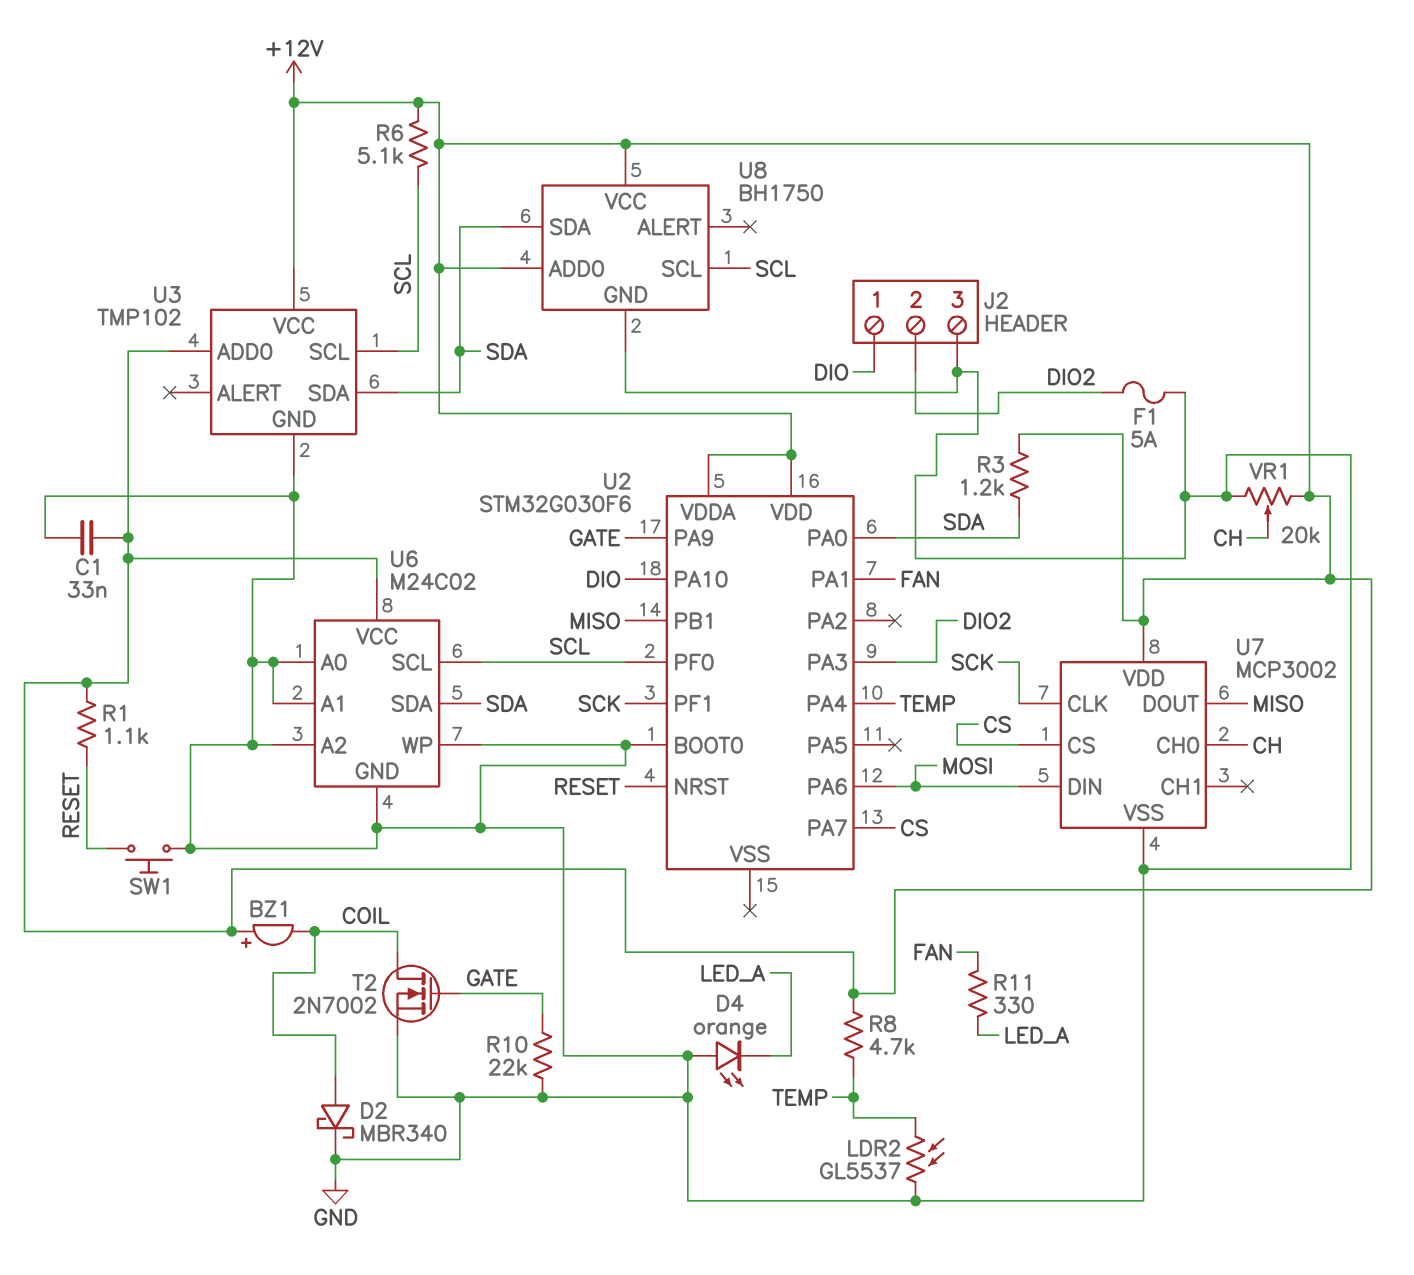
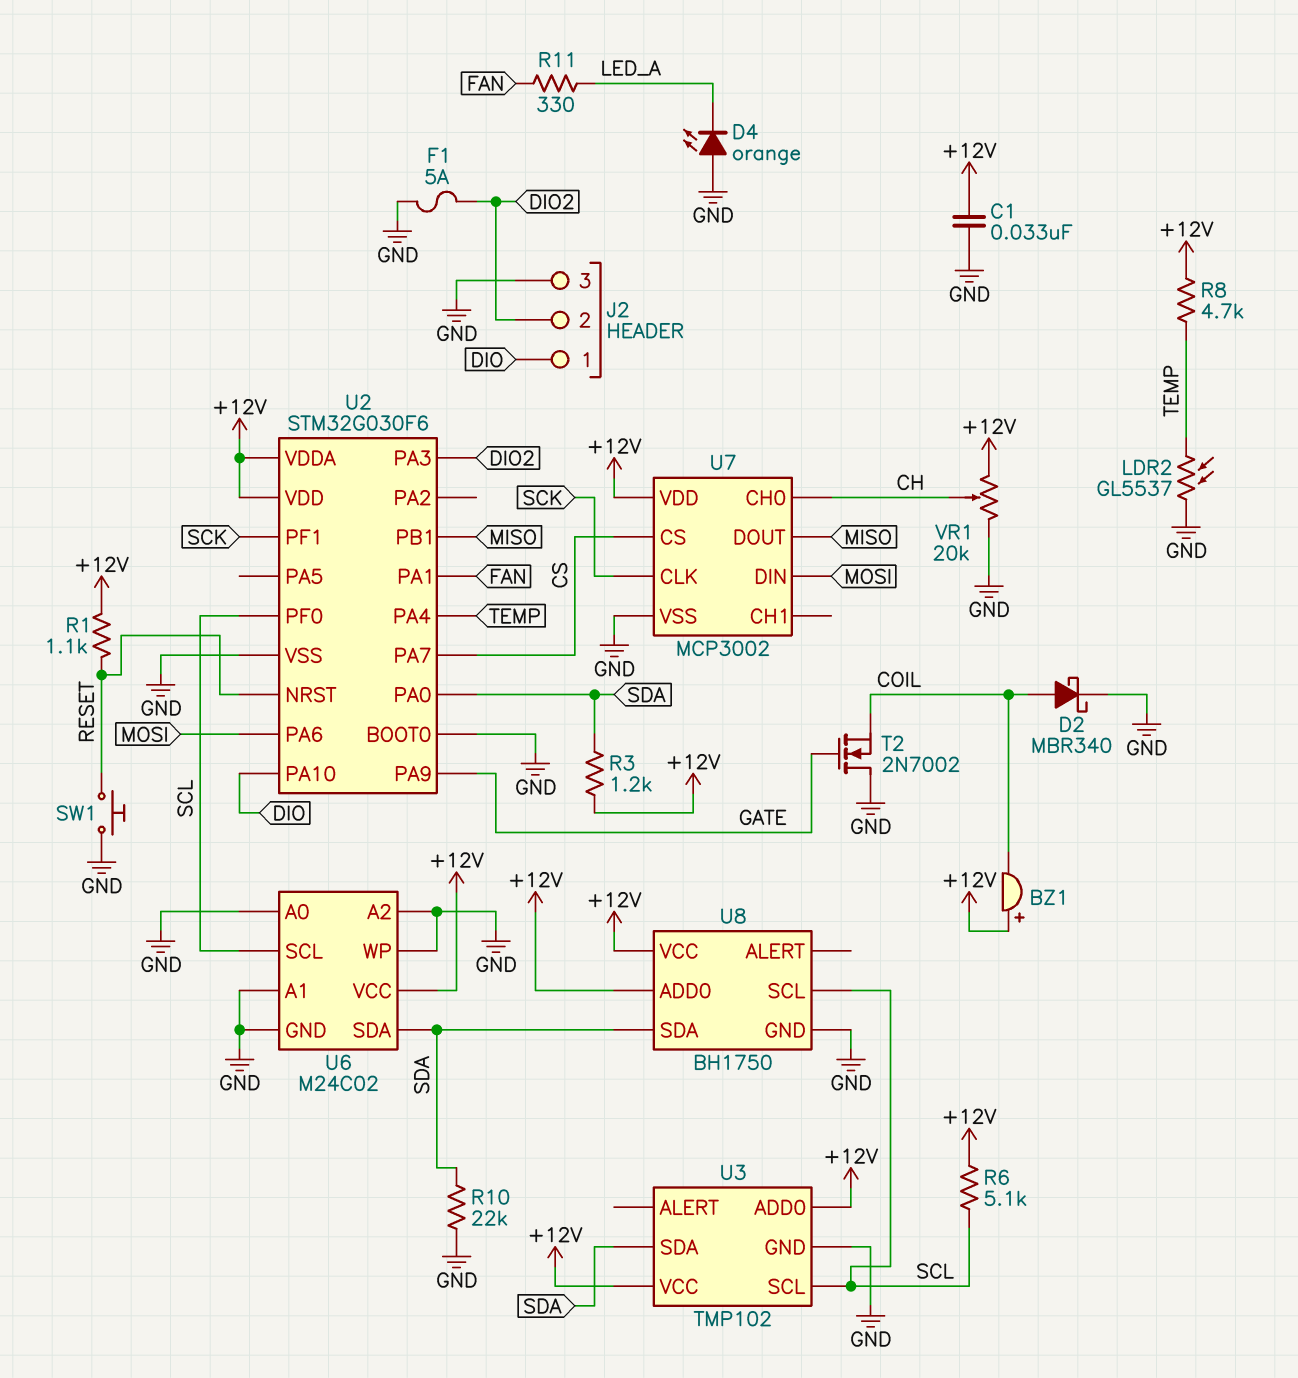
R10: 22k (GATE, GND) -> 22k (GND, SDA)
T2: NMOS 2N7002 (G GATE, D COIL, S GND) -> NMOS 2N7002 (G GATE, D GND, S COIL)
U2 pin VSS: none -> GND

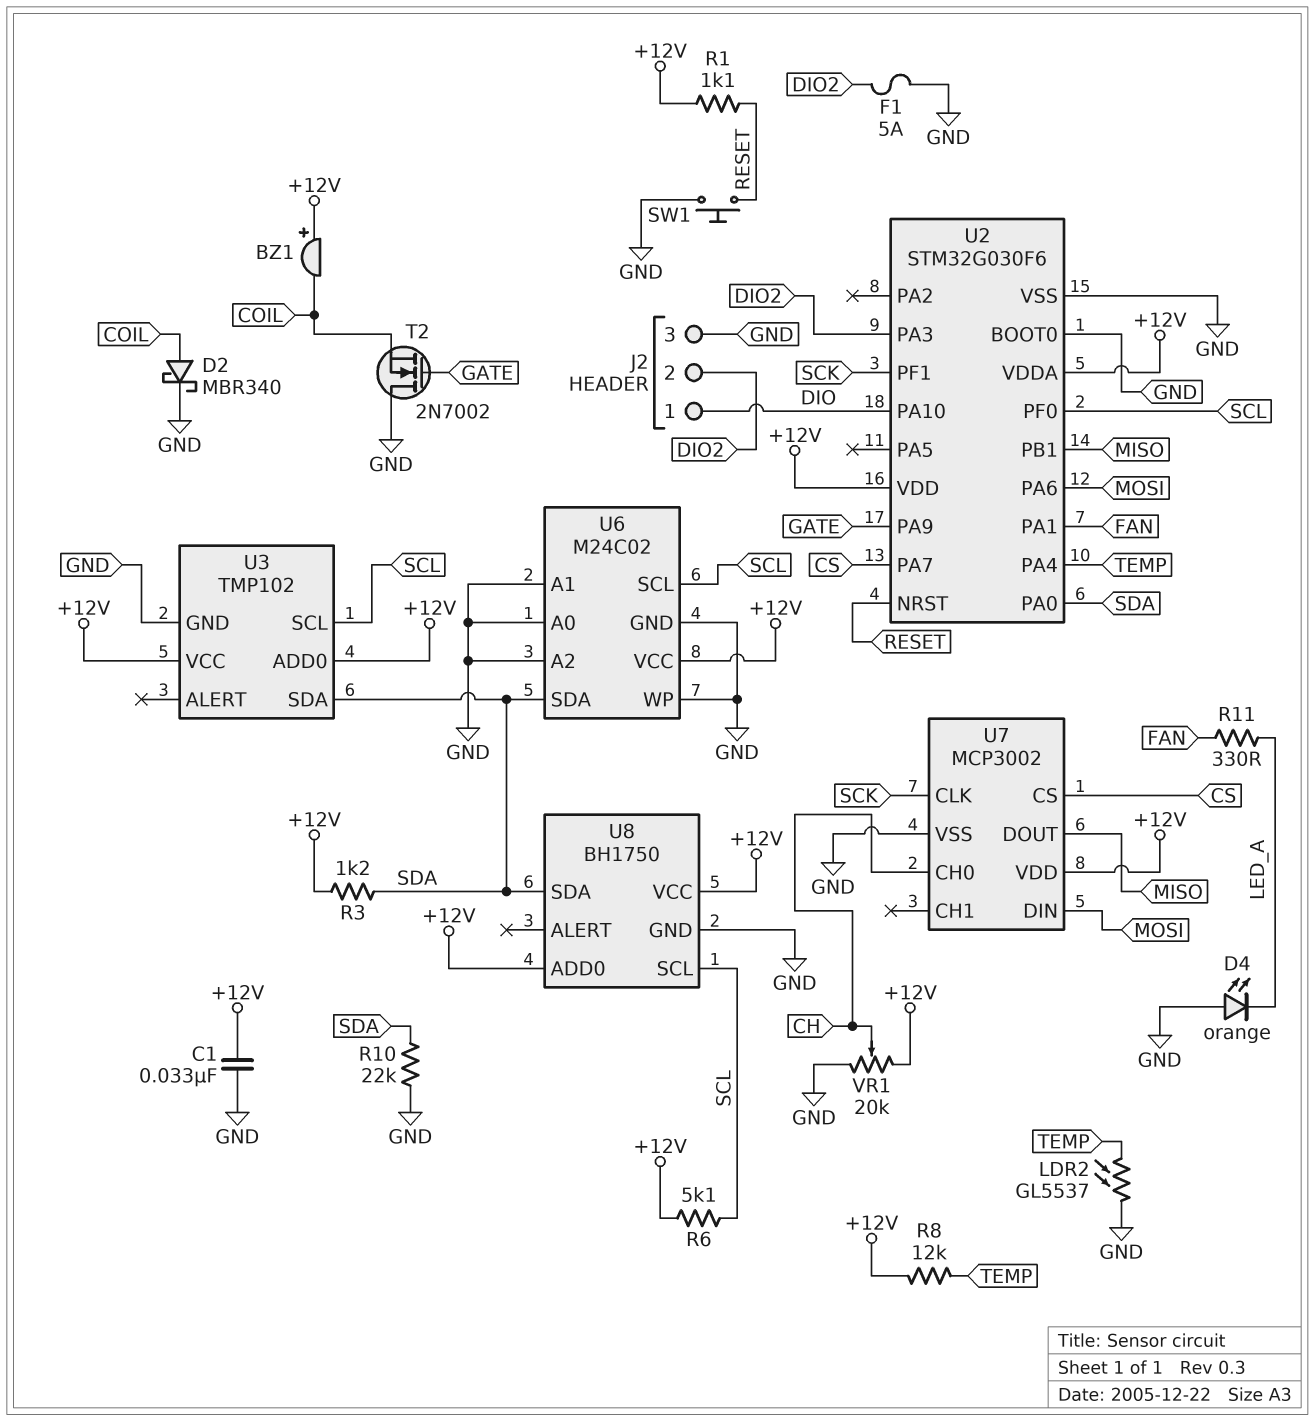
R8: 4.7k (+12V, TEMP) -> 12k (+12V, TEMP)

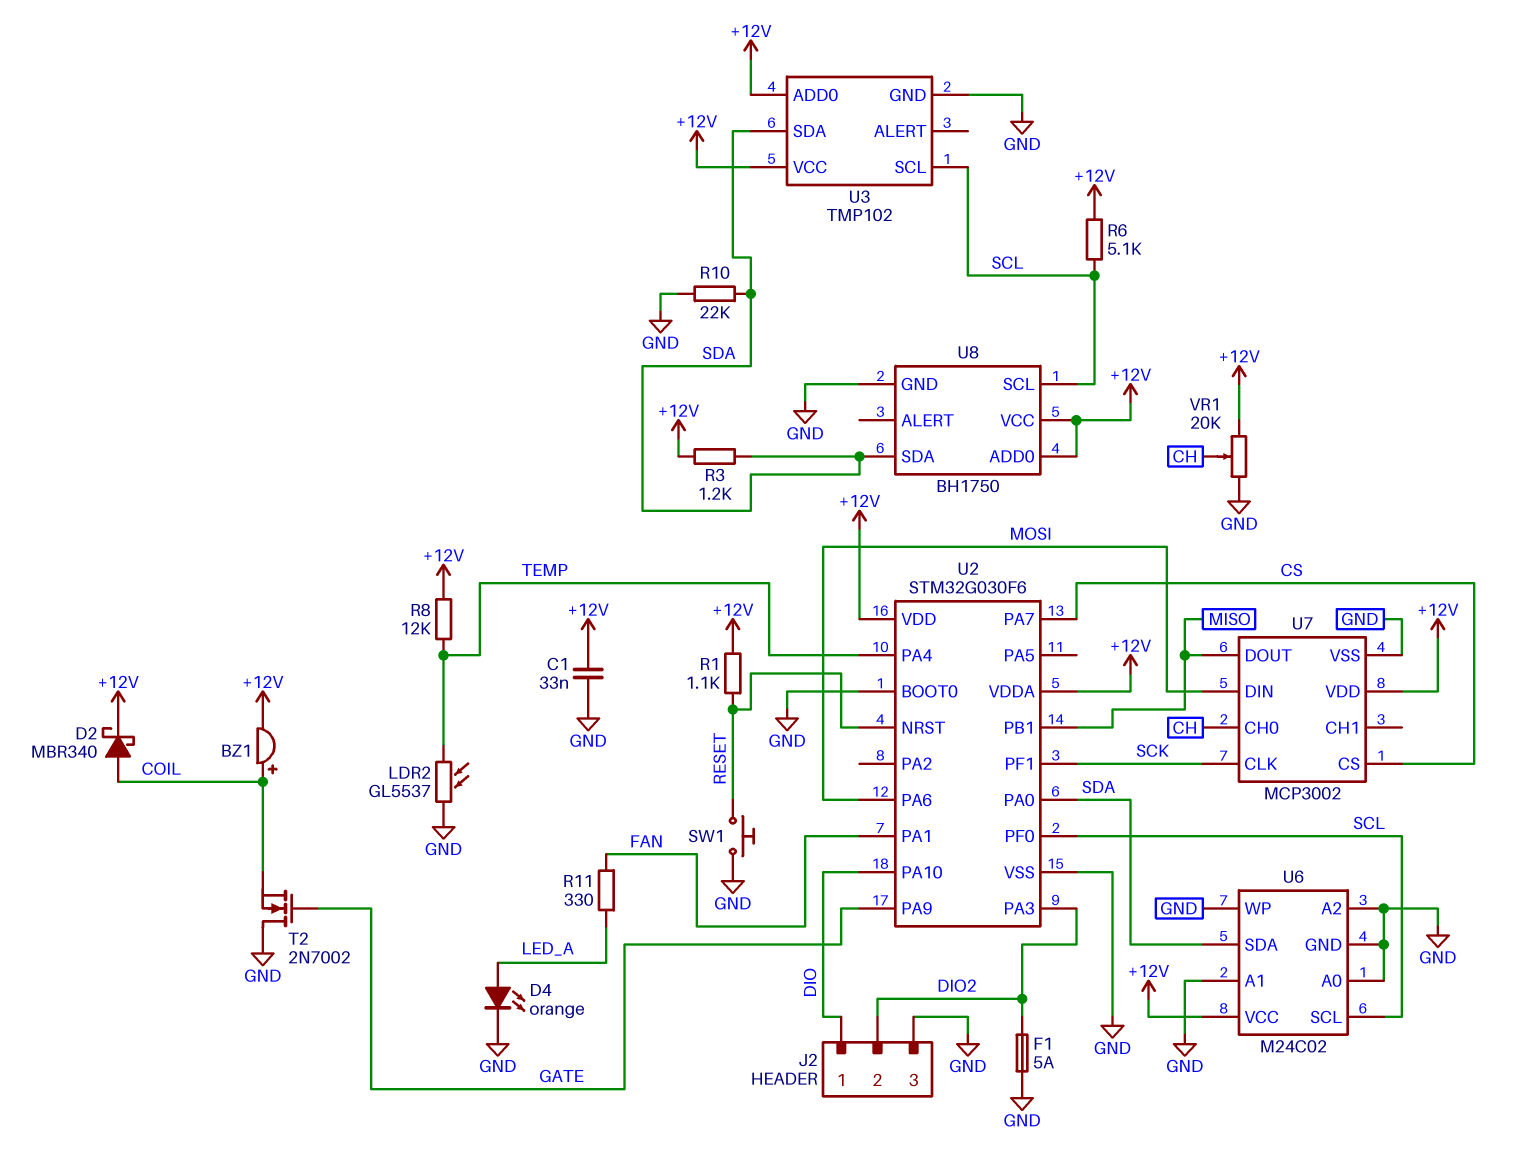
BZ1: buzzer (plus +12V, minus COIL) -> buzzer (plus COIL, minus +12V)
D2: schottky MBR340 (A COIL, K GND) -> schottky MBR340 (A COIL, K +12V)
D4: LED orange (A GND, K LED_A) -> LED orange (A LED_A, K GND)

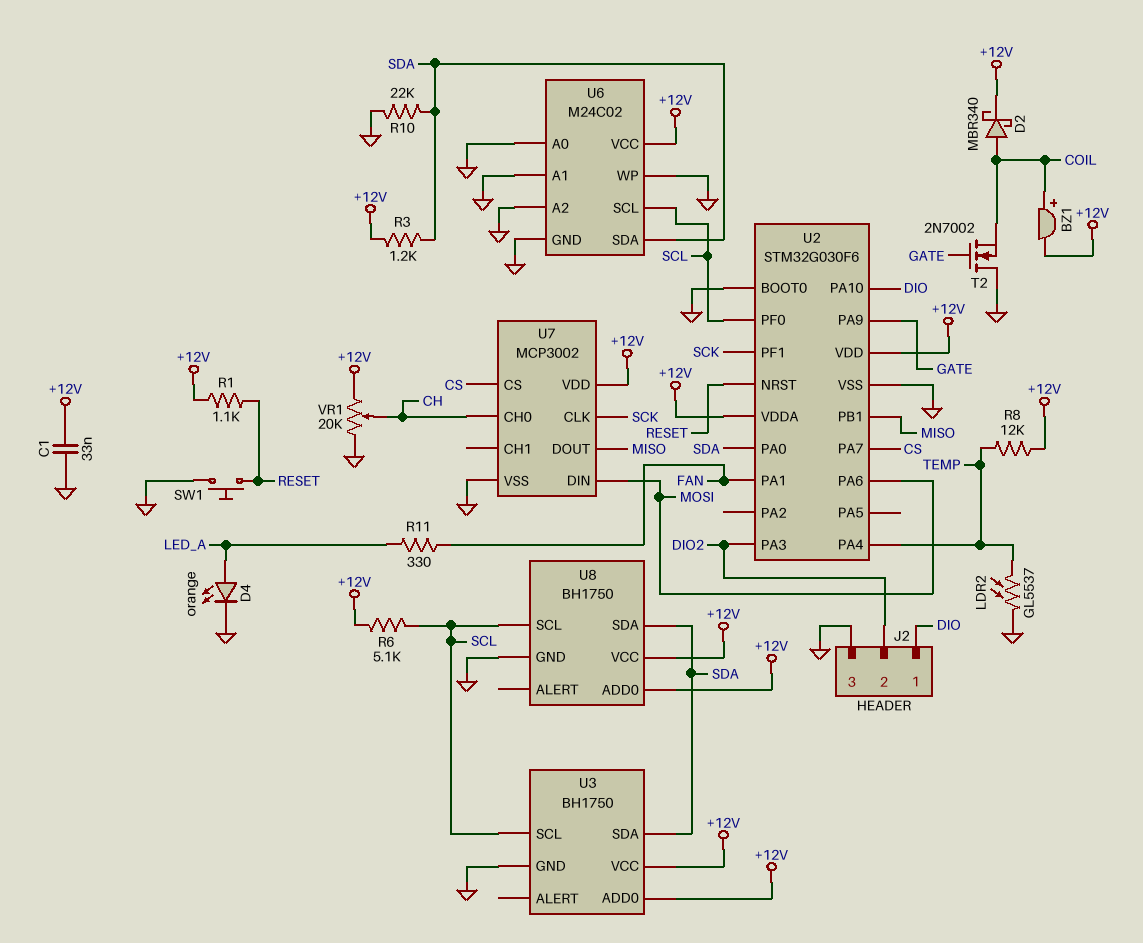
F1: 5A (DIO2, GND) -> none
U3: TMP102 -> BH1750

